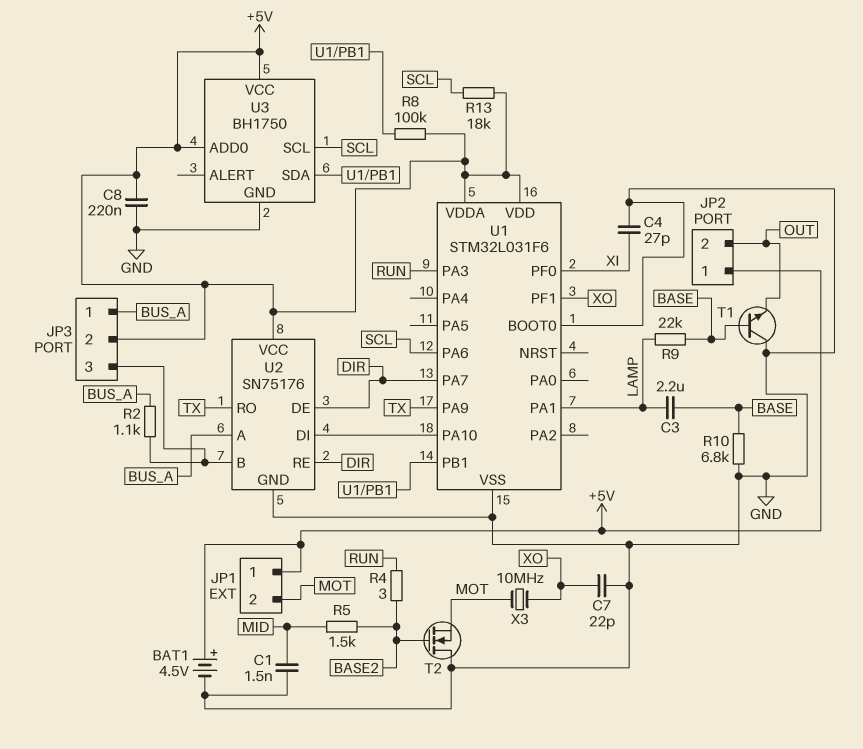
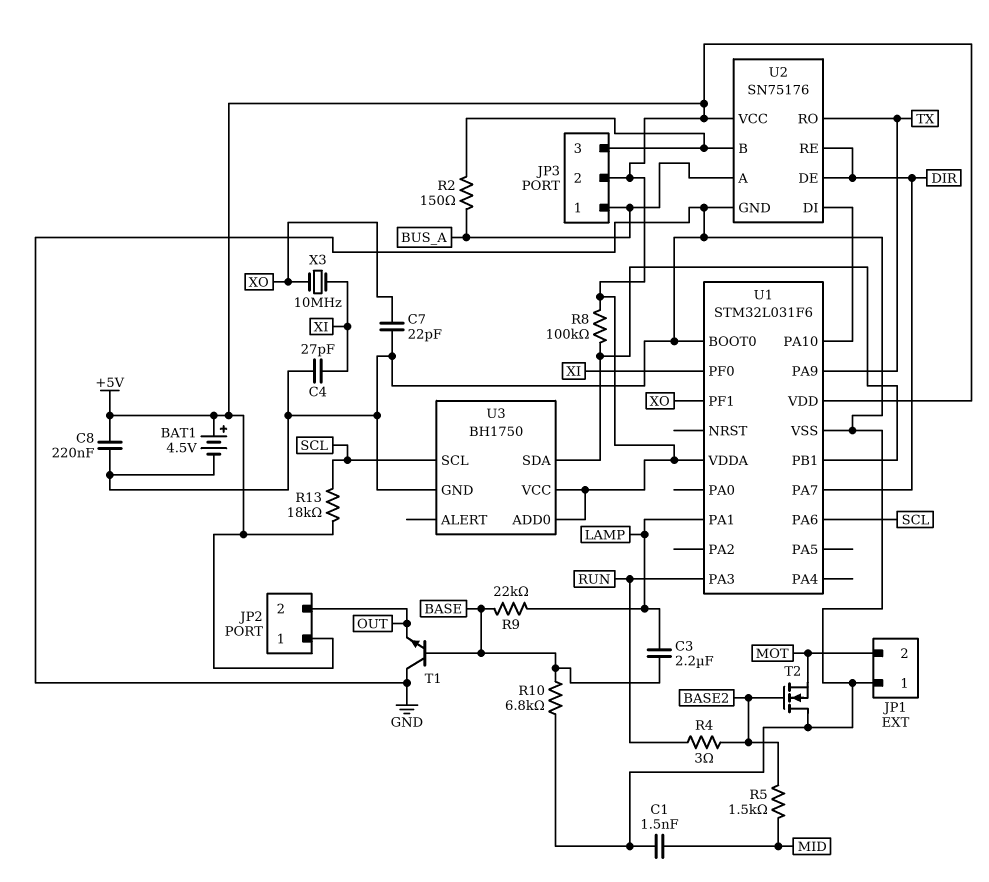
JP1 pin 1: +5V -> GND
R2: 1.1k (BUS_A, JP3/3) -> 150 (BUS_A, JP3/3)
X3: 10MHz (MOT, XO) -> 10MHz (XI, XO)

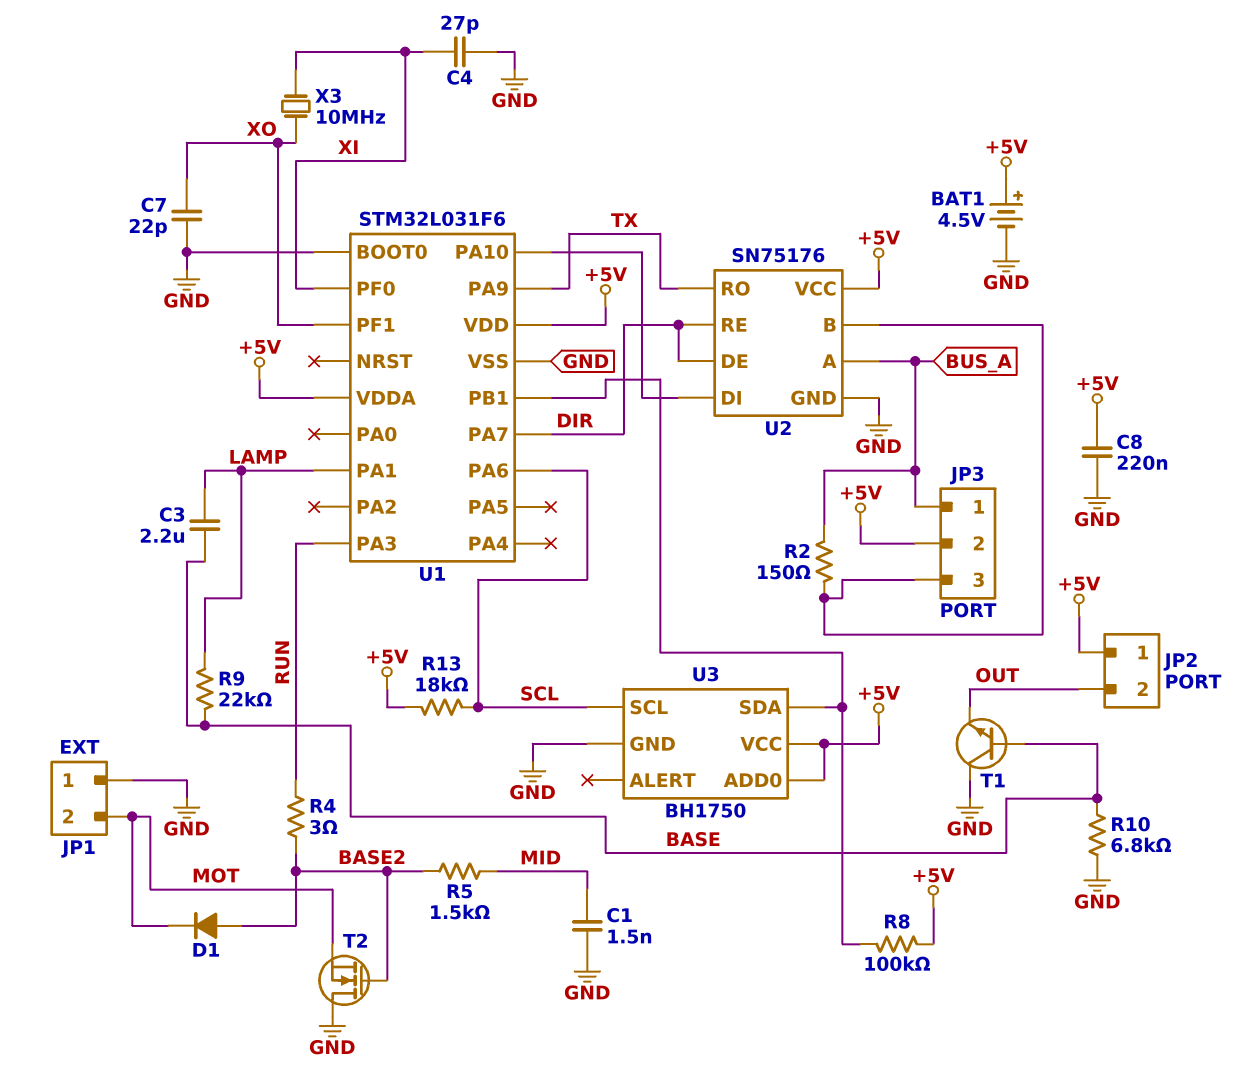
D1: none -> diode (A BASE2, K MOT)

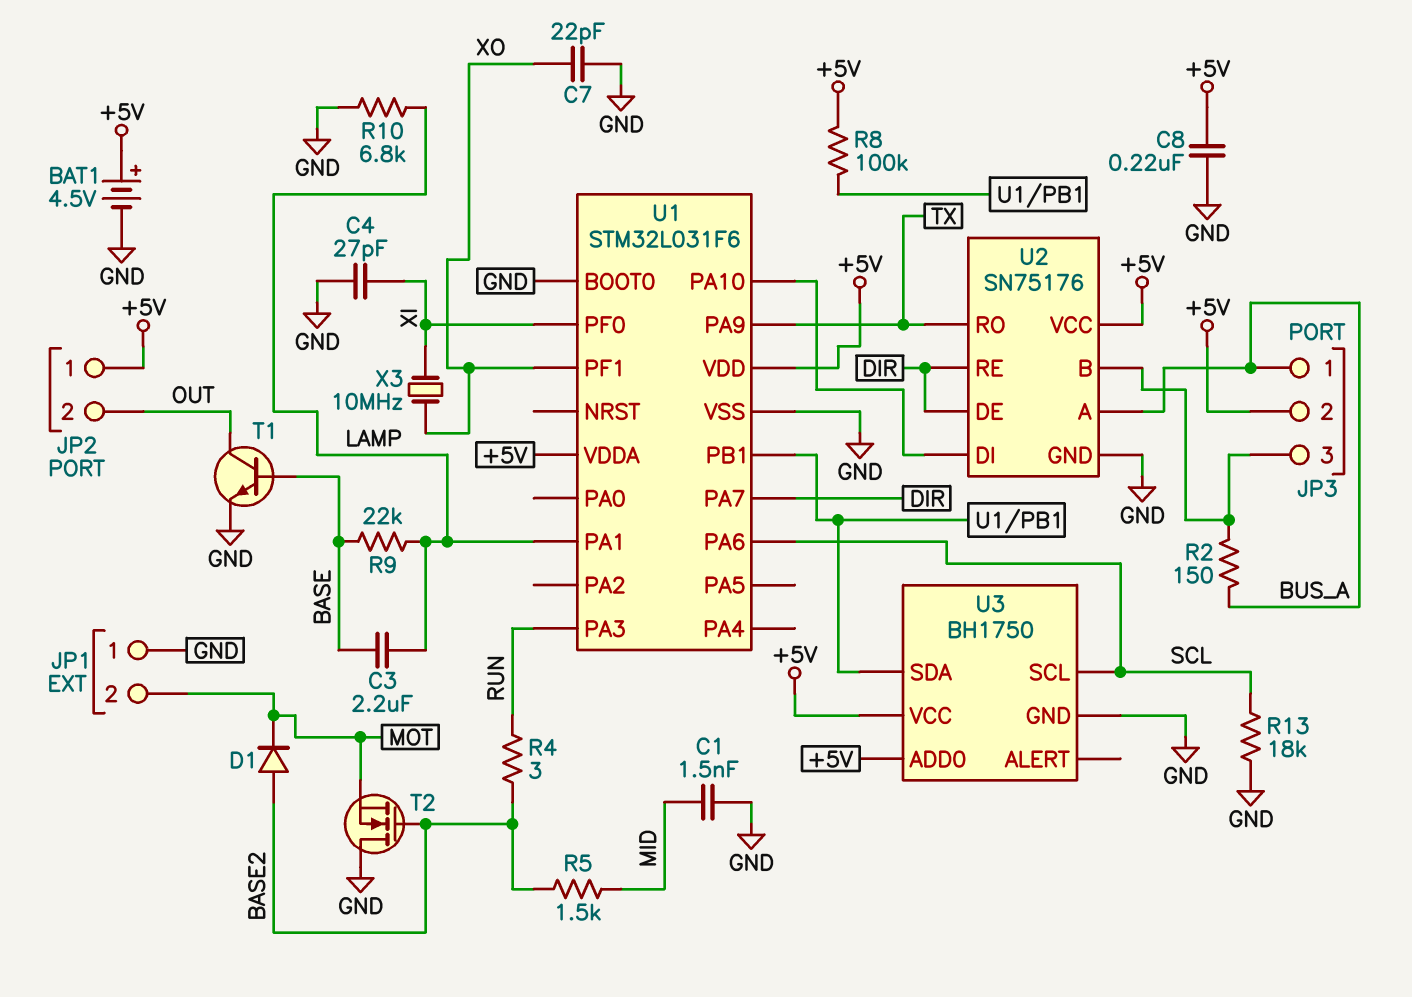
R10: 6.8k (BASE, GND) -> 6.8k (GND, LAMP)
R13: 18k (+5V, SCL) -> 18k (GND, SCL)
T1: NPN (B BASE, C GND, E OUT) -> NPN (B BASE, C OUT, E GND)

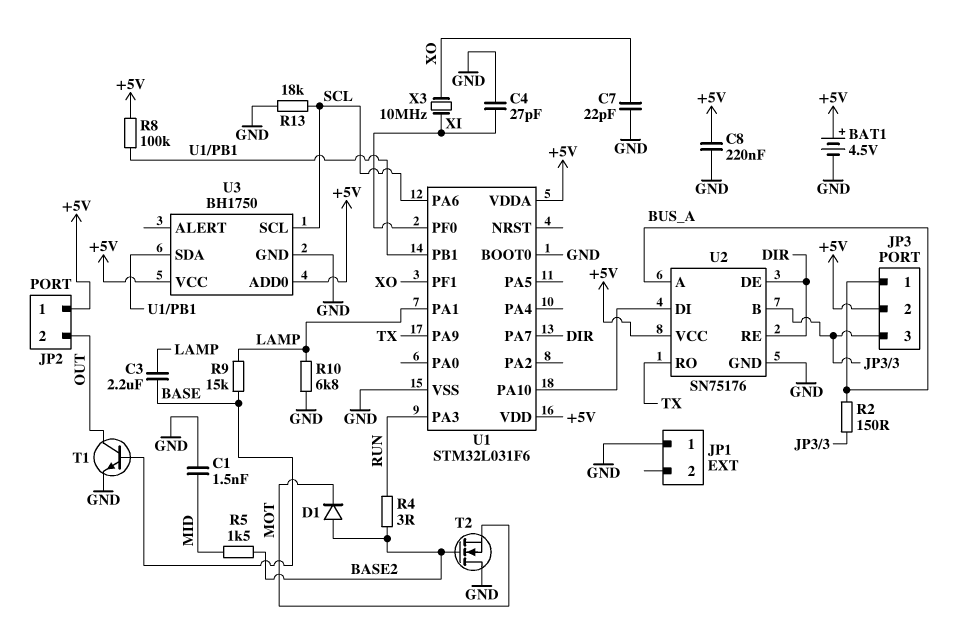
JP1 pin 2: MOT -> none
R9: 22k (BASE, LAMP) -> 15k (BASE, LAMP)

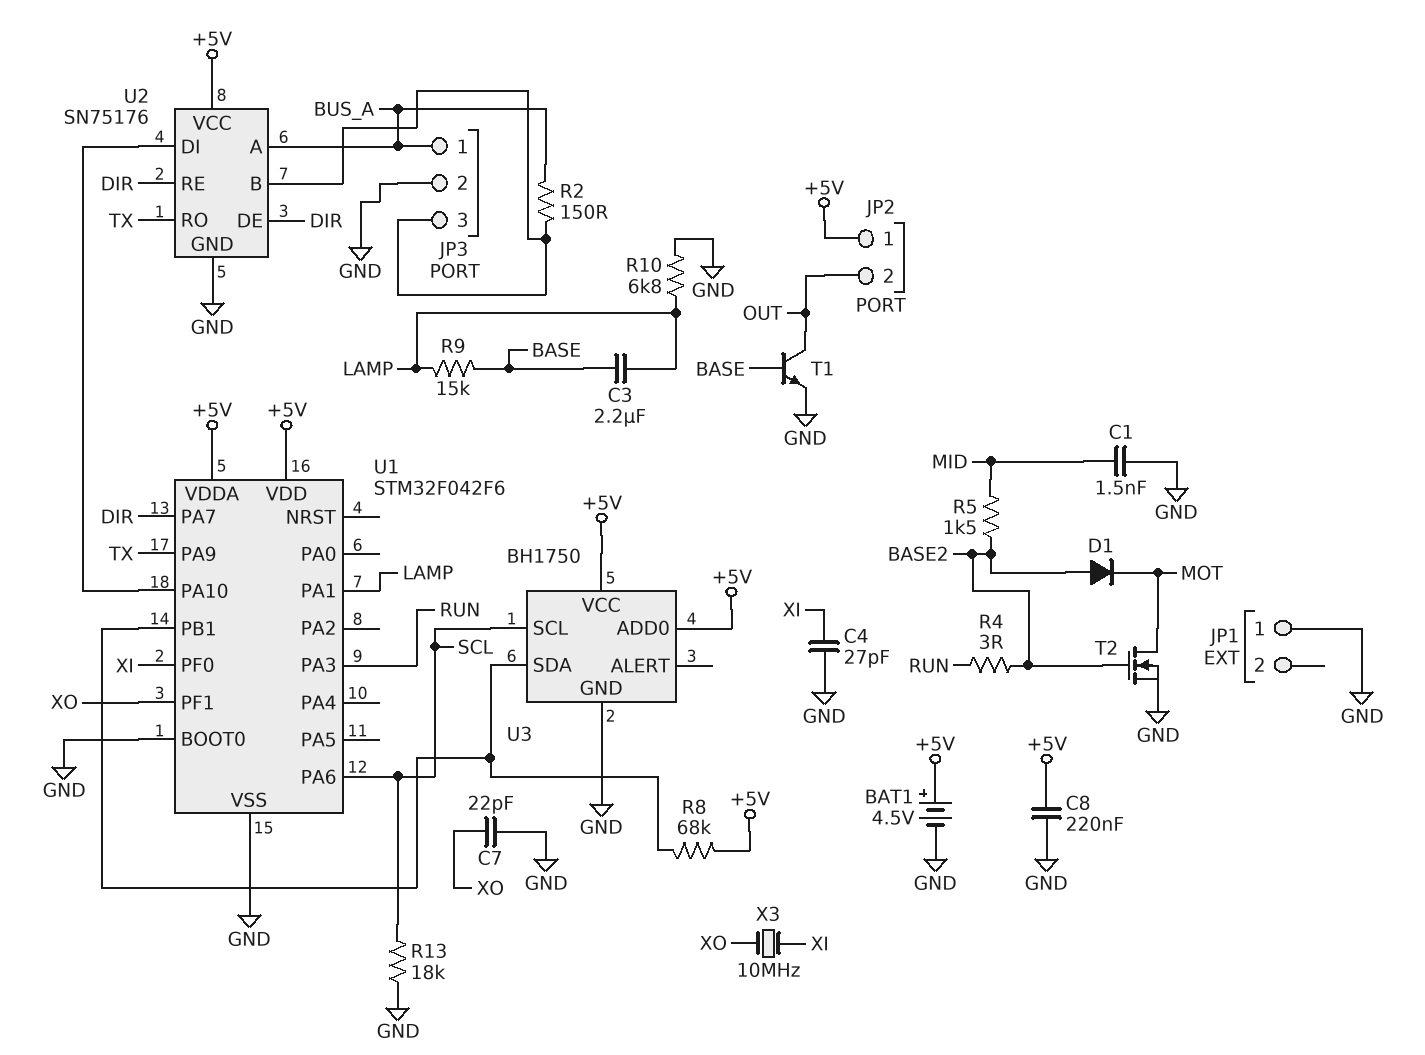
JP3 pin 2: +5V -> GND
R8: 100k (+5V, U1/PB1) -> 68k (+5V, U1/PB1)
T2: NMOS (G BASE2, D GND, S MOT) -> NMOS (G BASE2, D MOT, S GND)
U1: STM32L031F6 -> STM32F042F6

